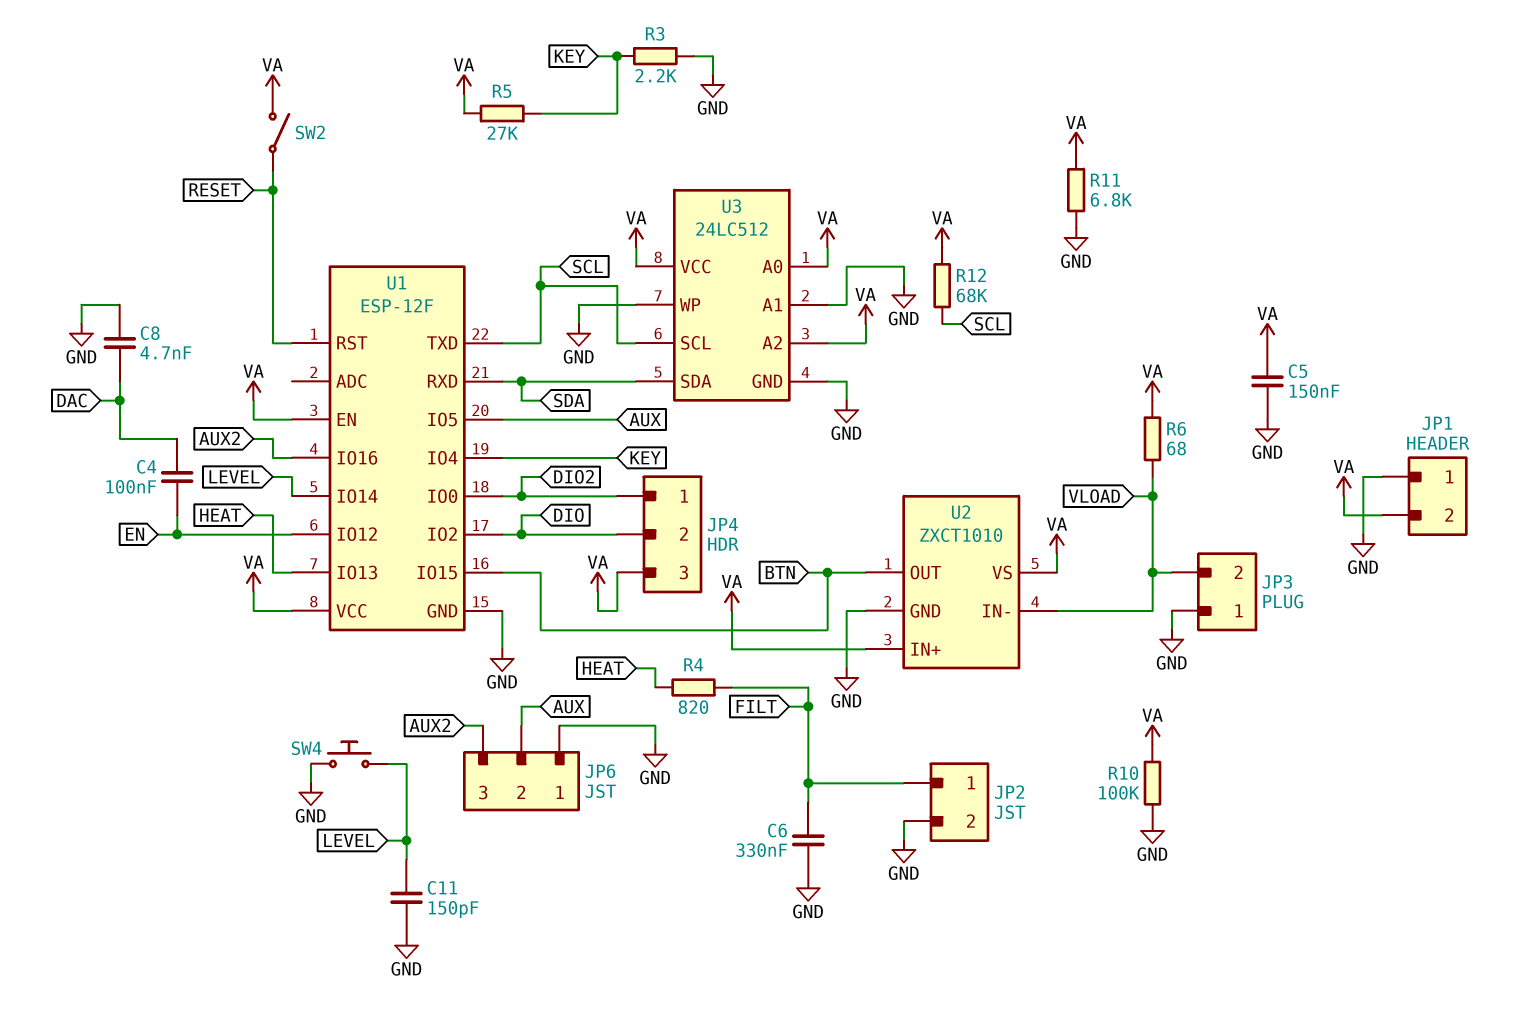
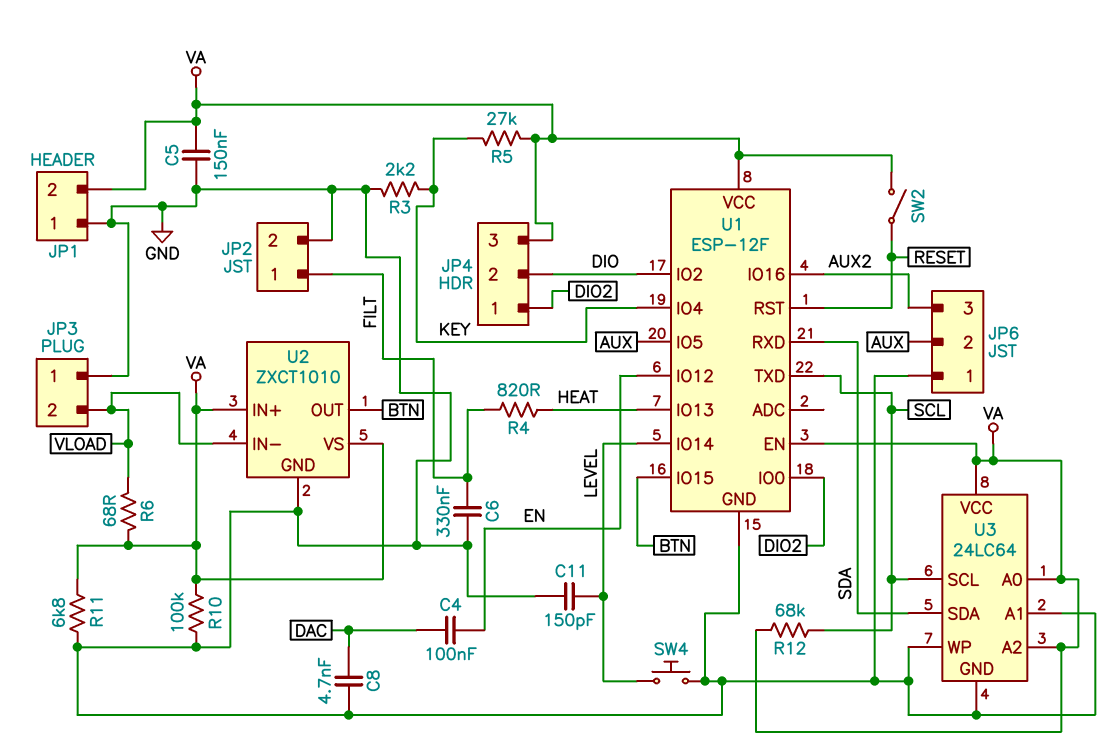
U3: 24LC512 -> 24LC64

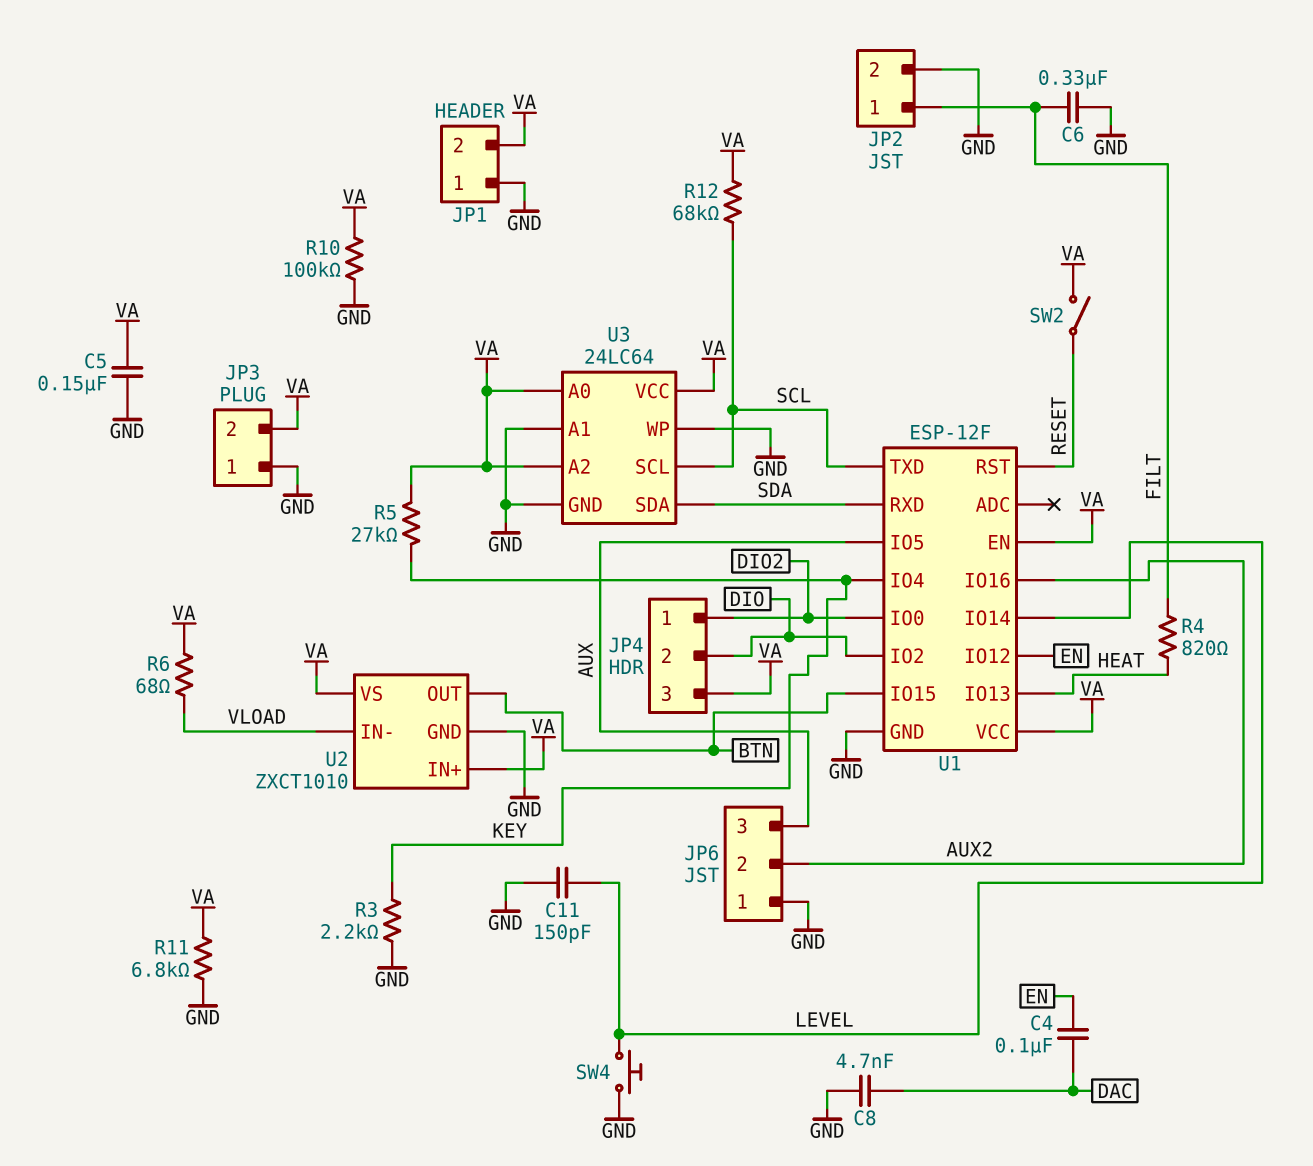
JP3 pin 2: VLOAD -> VA
JP6 pin 2: AUX -> AUX2
JP6 pin 3: AUX2 -> AUX

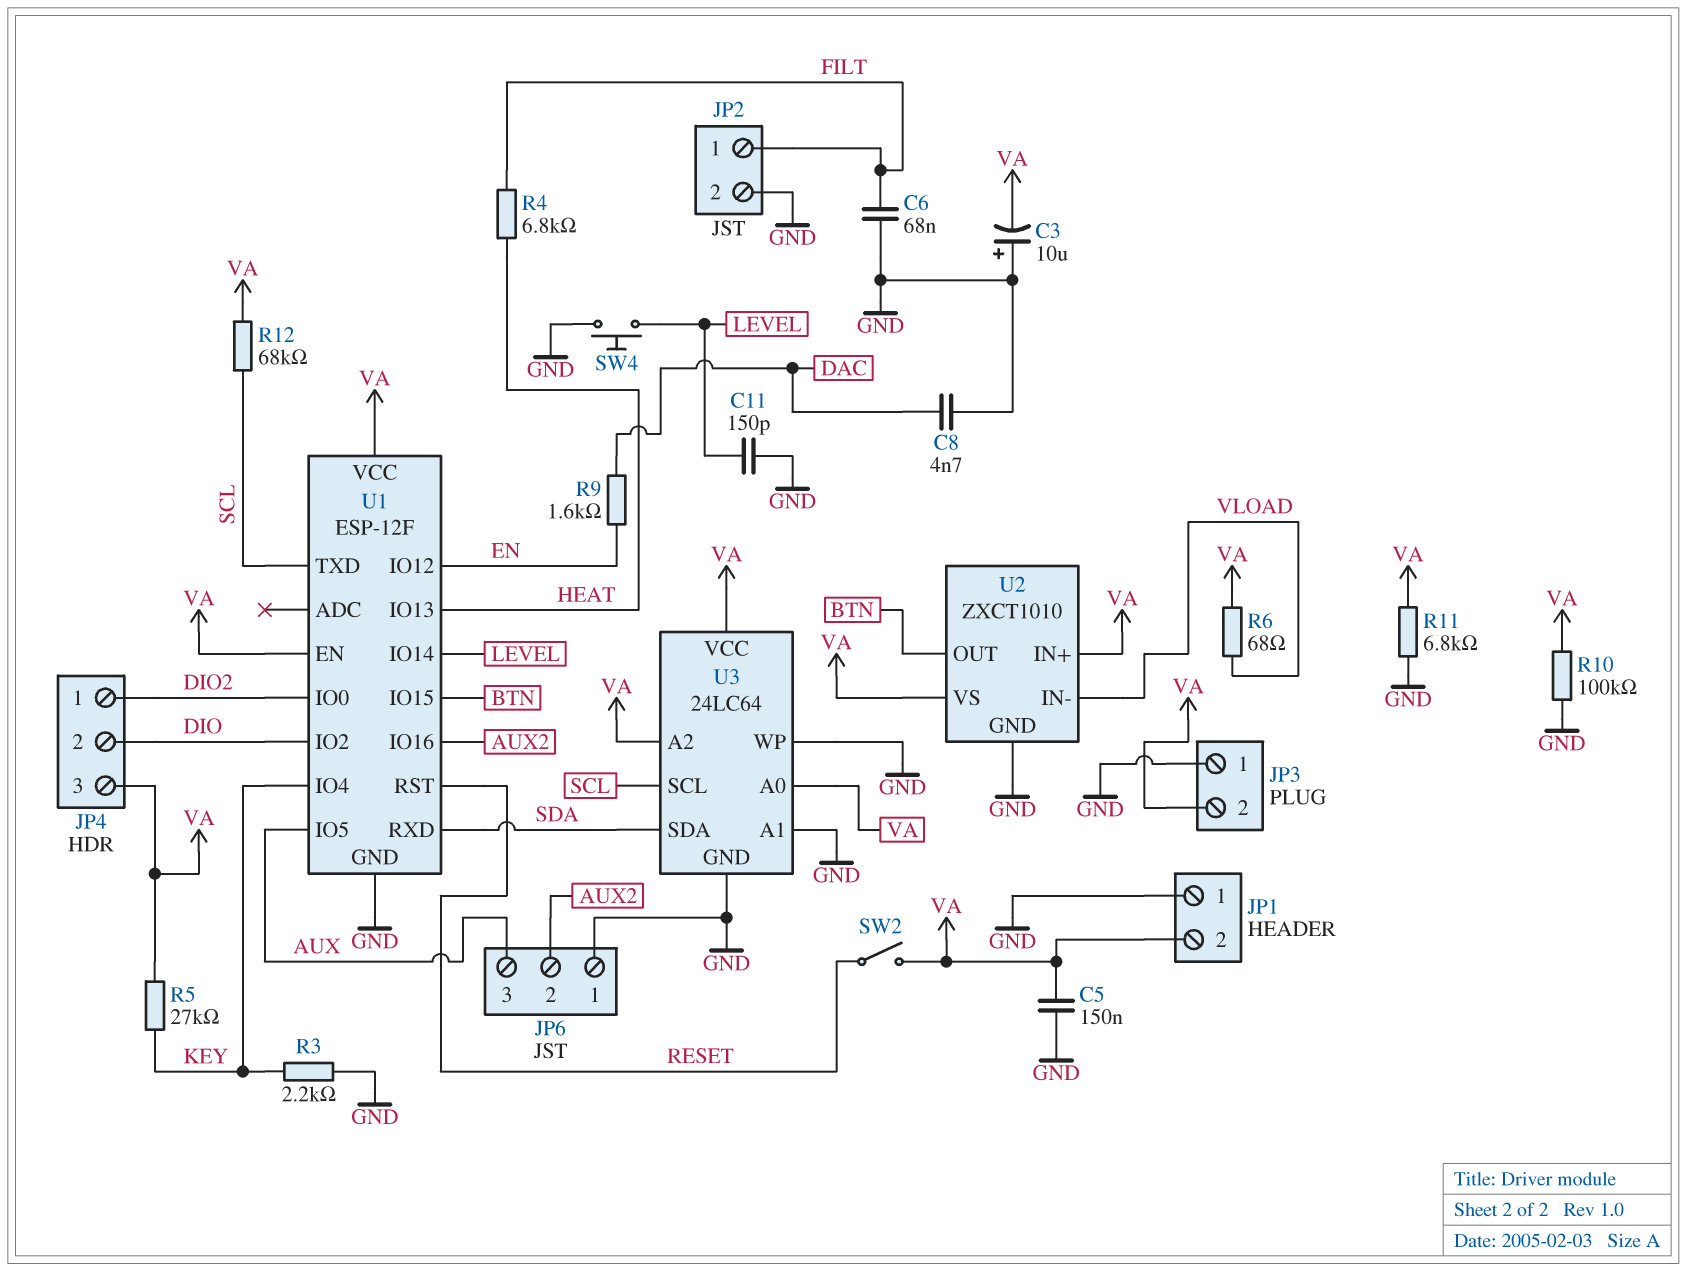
C3: none -> 10uF (plus GND, minus VA)
C4: 100nF (DAC, EN) -> none
C6: 330nF (FILT, GND) -> 68nF (FILT, GND)
R4: 820 (FILT, HEAT) -> 6.8k (FILT, HEAT)
R9: none -> 1.6k (DAC, EN)

